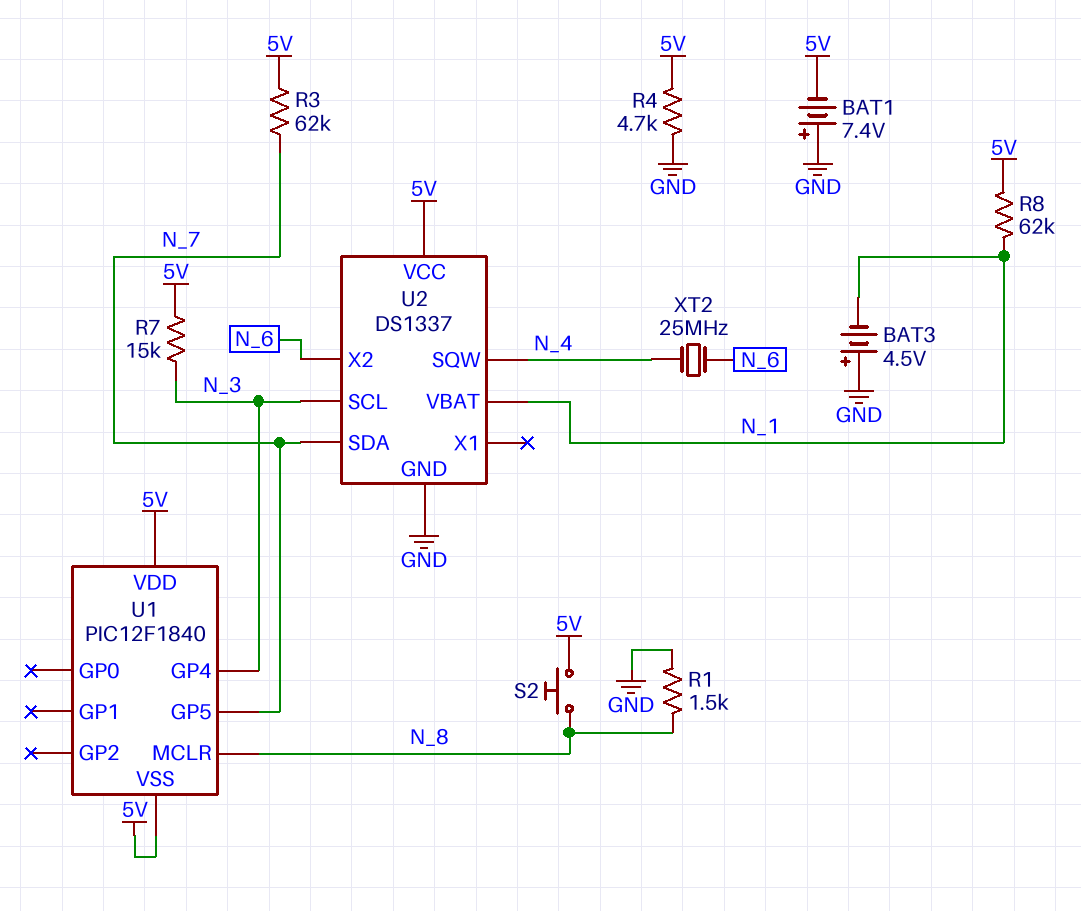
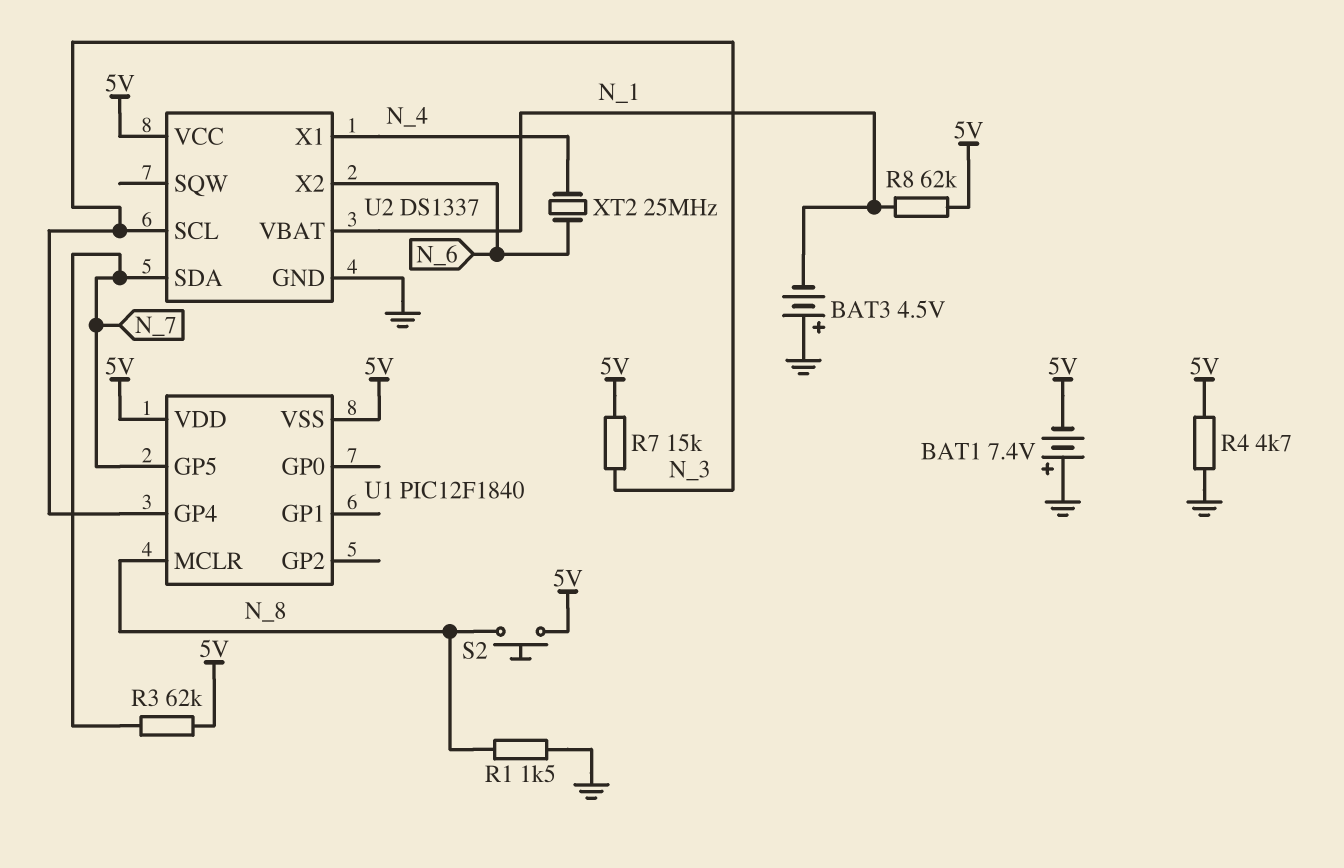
U2 pin SQW: N_4 -> none
U2 pin X1: none -> N_4

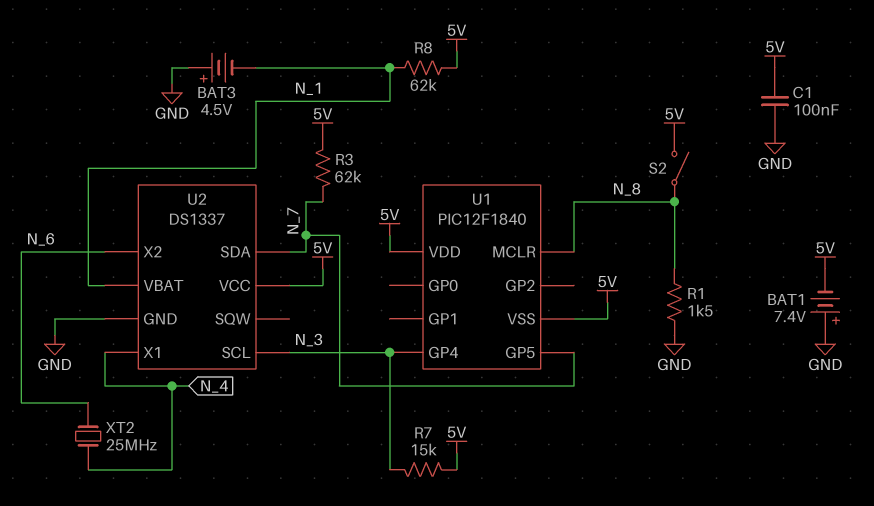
C1: none -> 100nF (5V, GND)
R4: 4.7k (5V, GND) -> none
S2: button (5V, N_8) -> switch (5V, N_8)

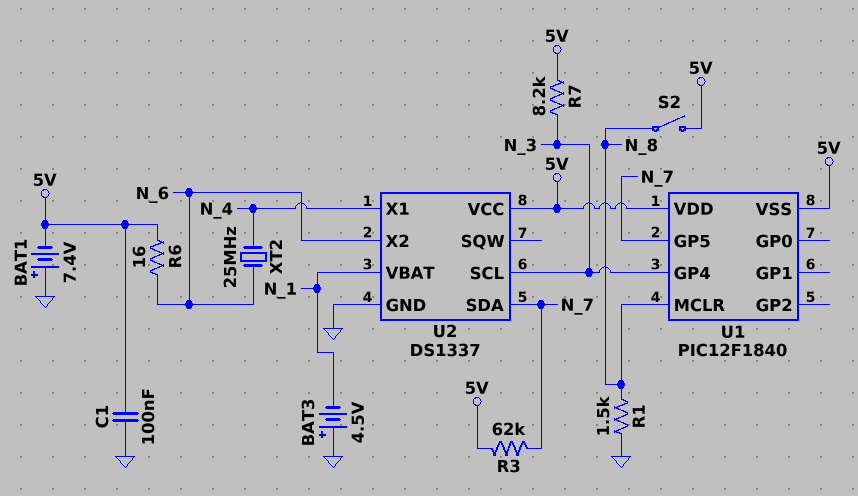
R6: none -> 16 (5V, N_6)
R7: 15k (5V, N_3) -> 8.2k (5V, N_3)
R8: 62k (5V, N_1) -> none

